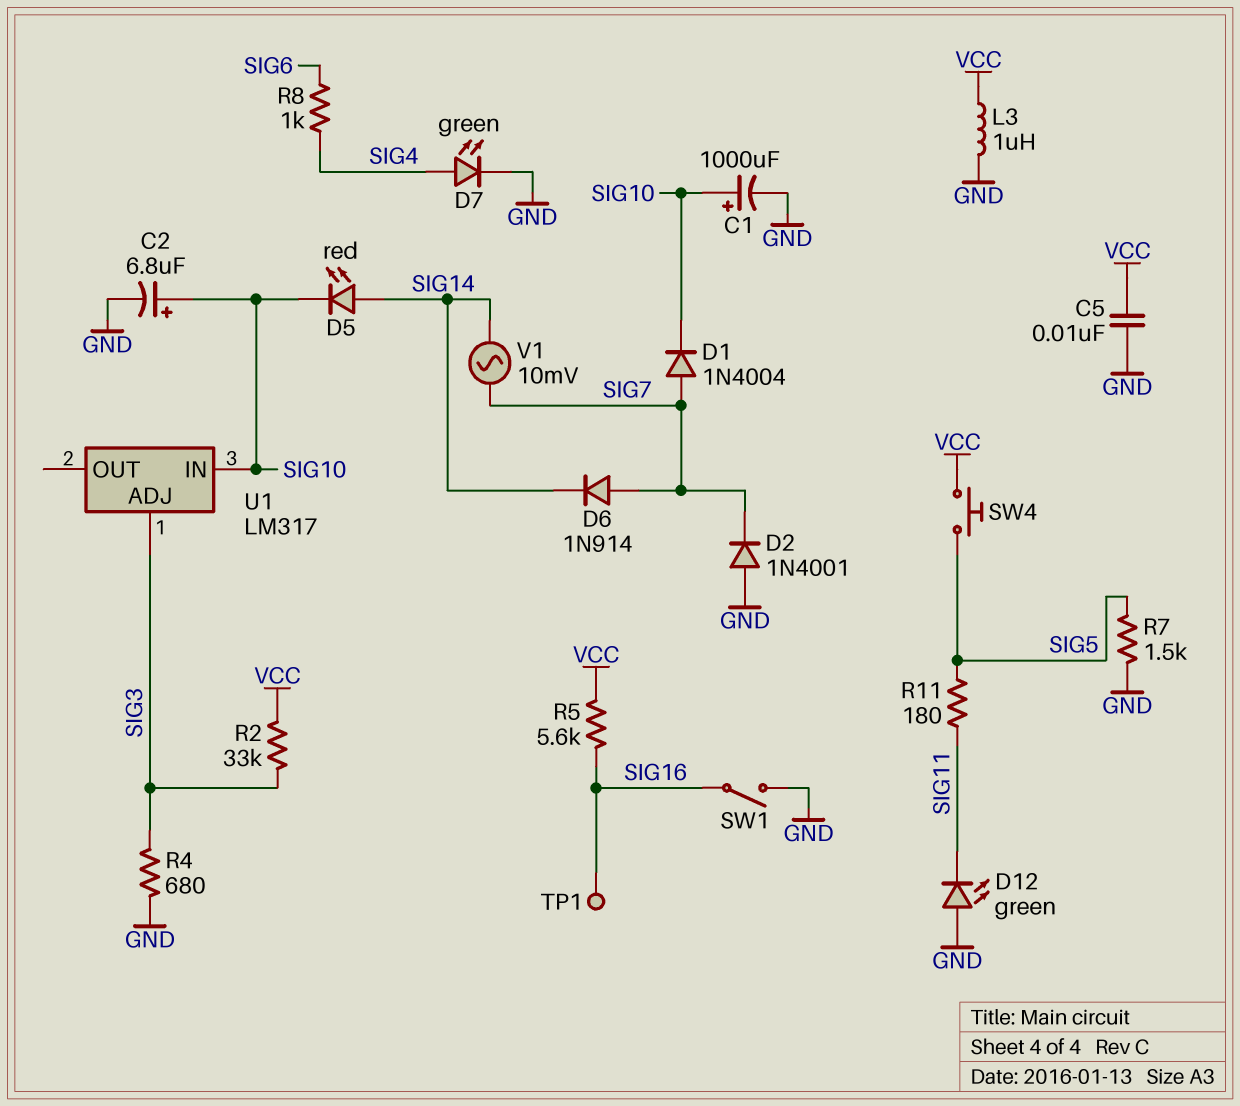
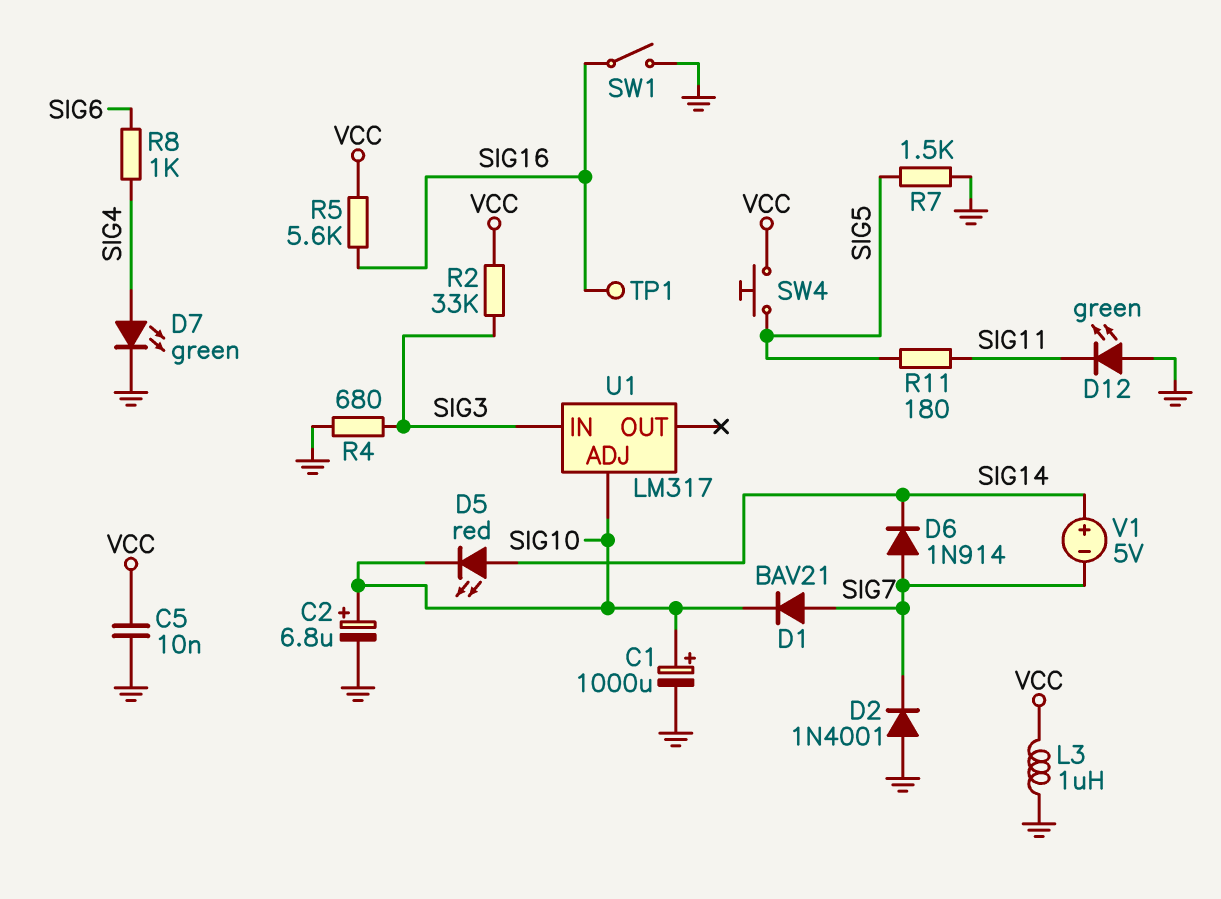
D1: diode 1N4004 (A SIG7, K SIG10) -> diode BAV21 (A SIG7, K SIG10)
U1 pin ADJ: SIG3 -> SIG10
U1 pin IN: SIG10 -> SIG3
V1: AC 10mV (SIG7, SIG14) -> 5V (plus SIG14, minus SIG7)

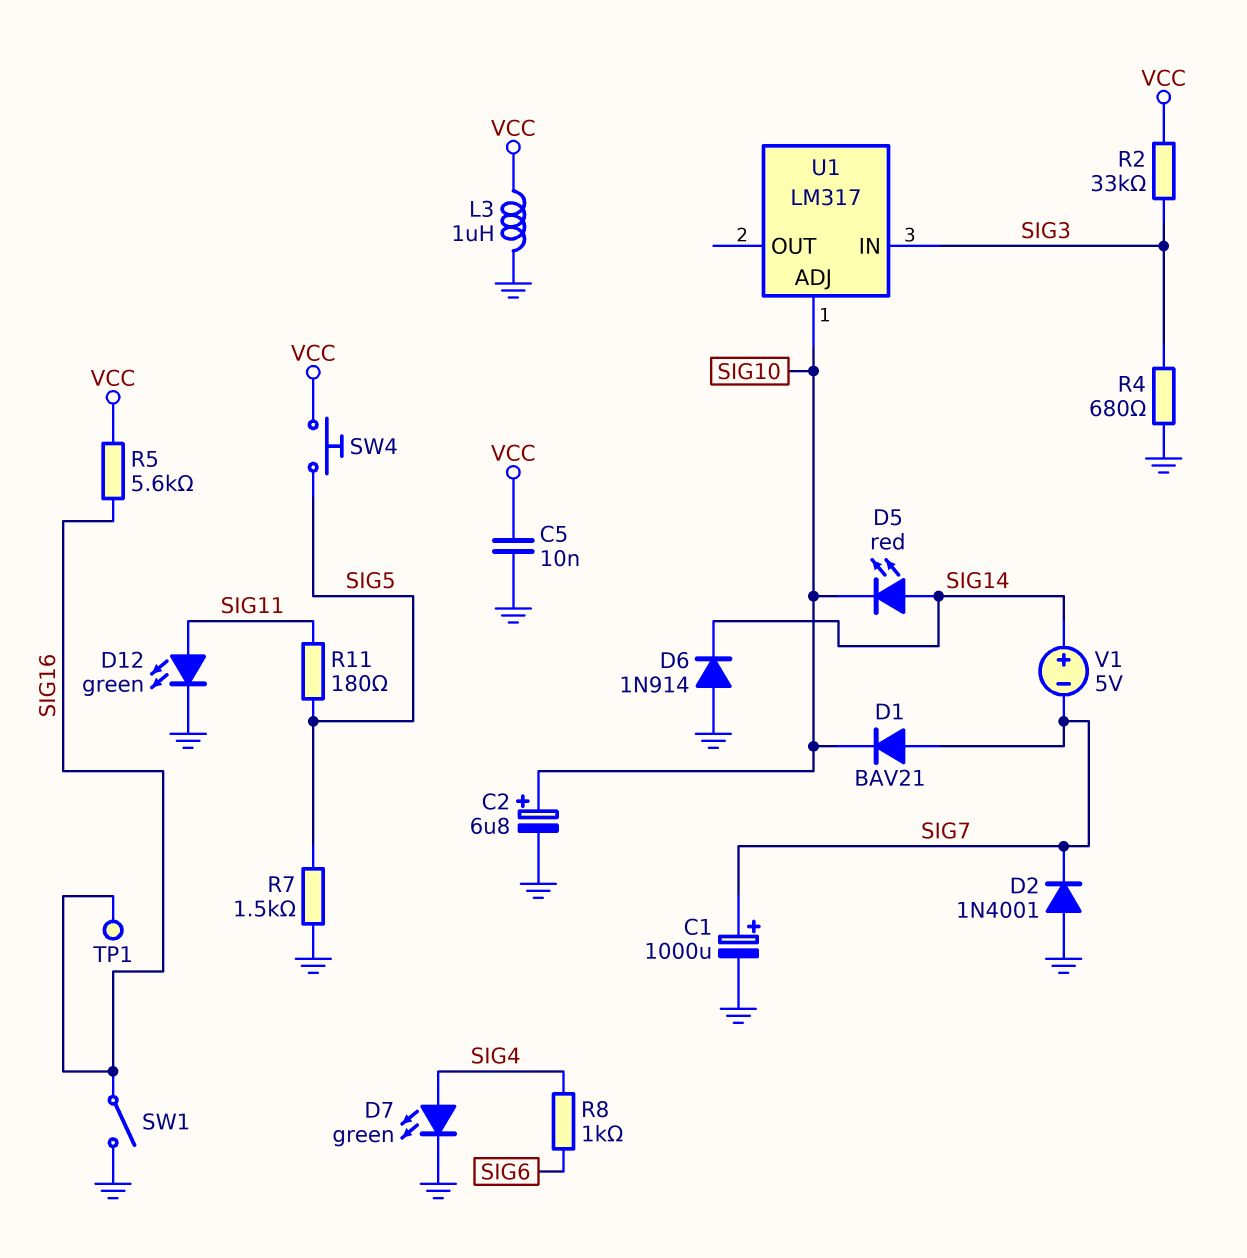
C1: 1000uF (plus SIG10, minus GND) -> 1000uF (plus SIG7, minus GND)
D6: diode 1N914 (A SIG7, K SIG14) -> diode 1N914 (A GND, K SIG14)
D12: LED green (A GND, K SIG11) -> LED green (A SIG11, K GND)

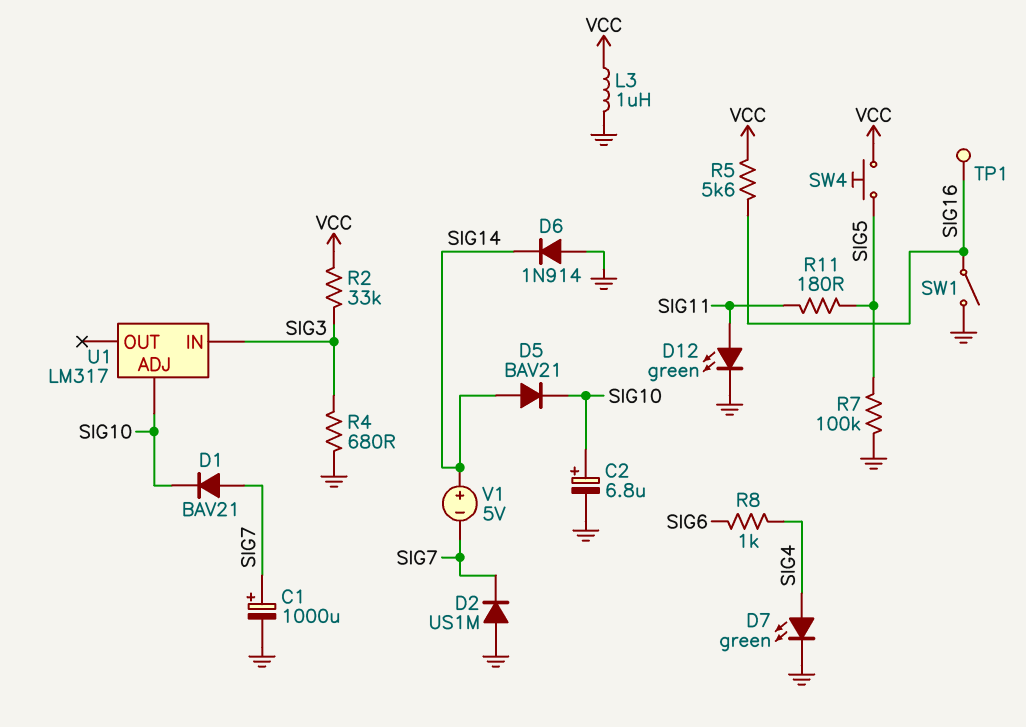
C5: 10nF (GND, VCC) -> none
D2: diode 1N4001 (A GND, K SIG7) -> diode US1M (A GND, K SIG7)
D5: LED red (A SIG14, K SIG10) -> diode BAV21 (A SIG14, K SIG10)
R7: 1.5k (GND, SIG5) -> 100k (GND, SIG5)

